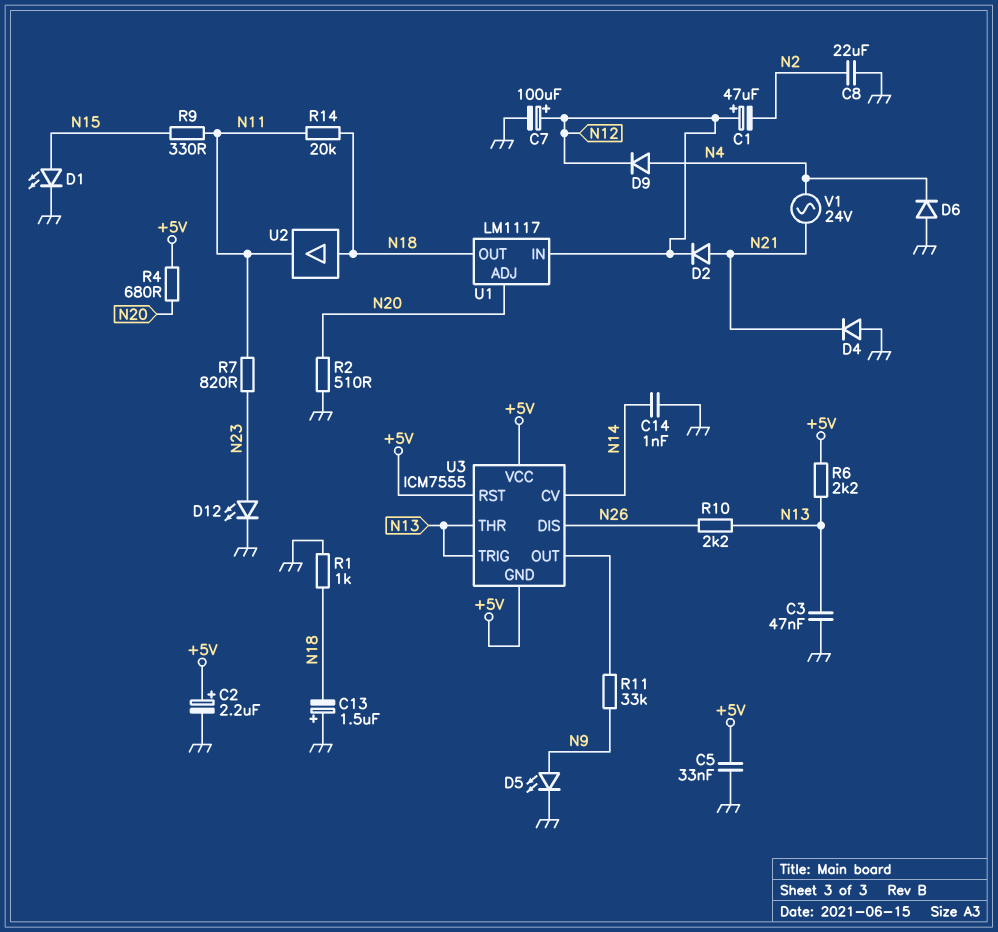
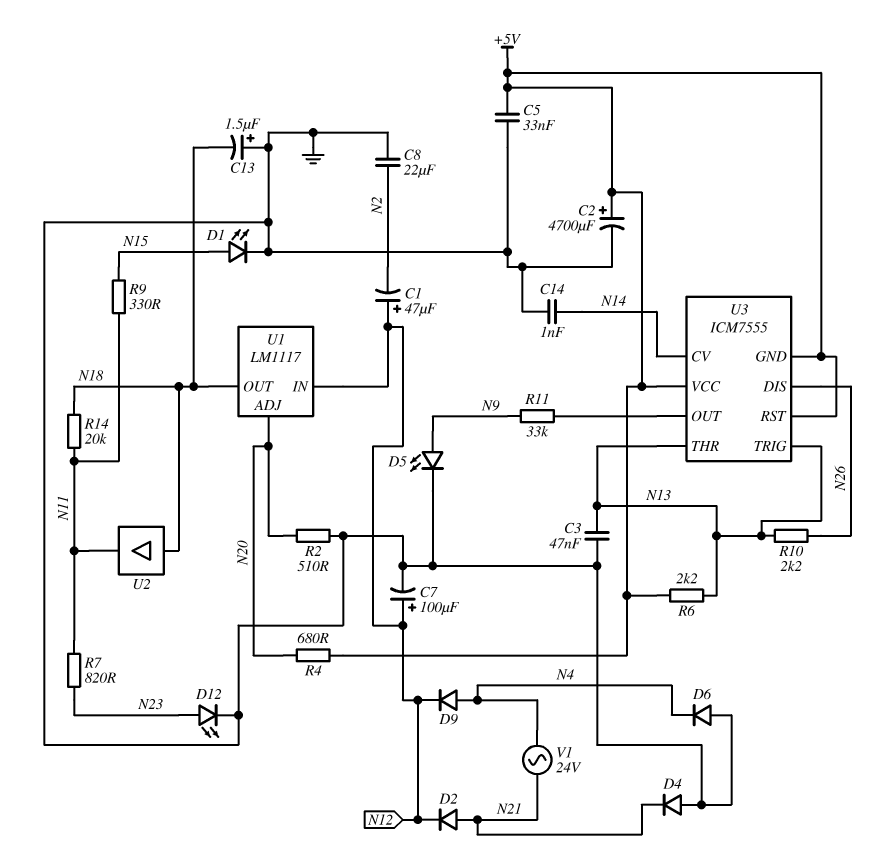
C2: 2.2uF (plus +5V, minus GND) -> 4700uF (plus +5V, minus GND)
R1: 1k (GND, N18) -> none

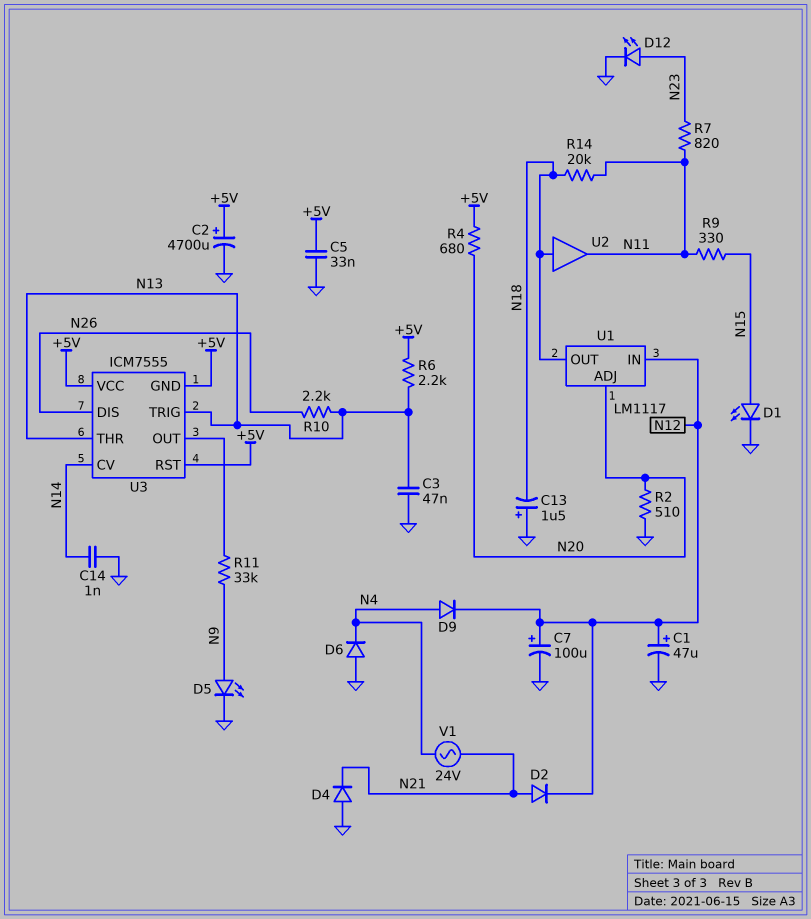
C1: 47uF (plus N12, minus N2) -> 47uF (plus N12, minus GND)
C8: 22uF (GND, N2) -> none

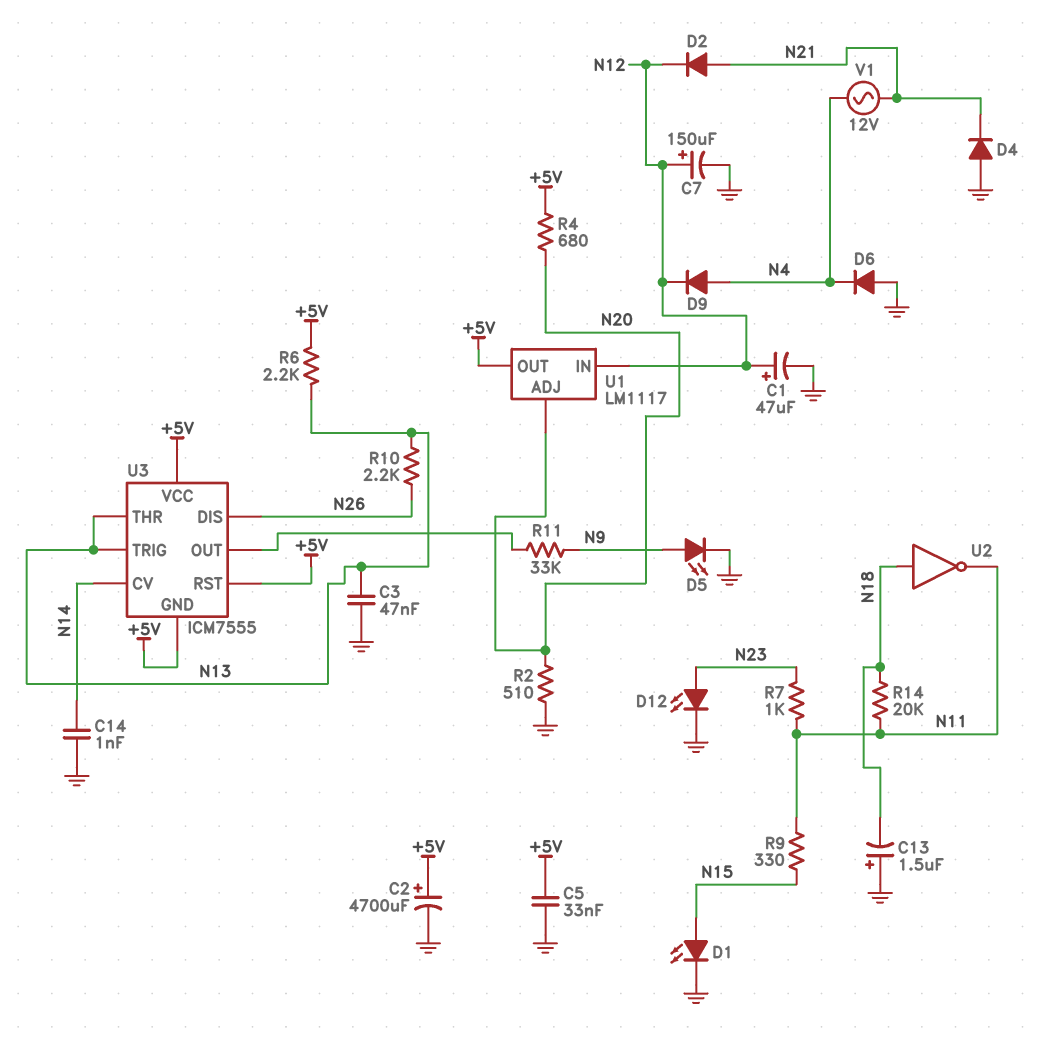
C7: 100uF (plus N12, minus GND) -> 150uF (plus N12, minus GND)
R7: 820 (N11, N23) -> 1k (N11, N23)
U1 pin OUT: N18 -> +5V
U2: buffer (in N18, out N11) -> NOT (in N18, out N11)
V1: AC 24V (N4, N21) -> AC 12V (N4, N21)

